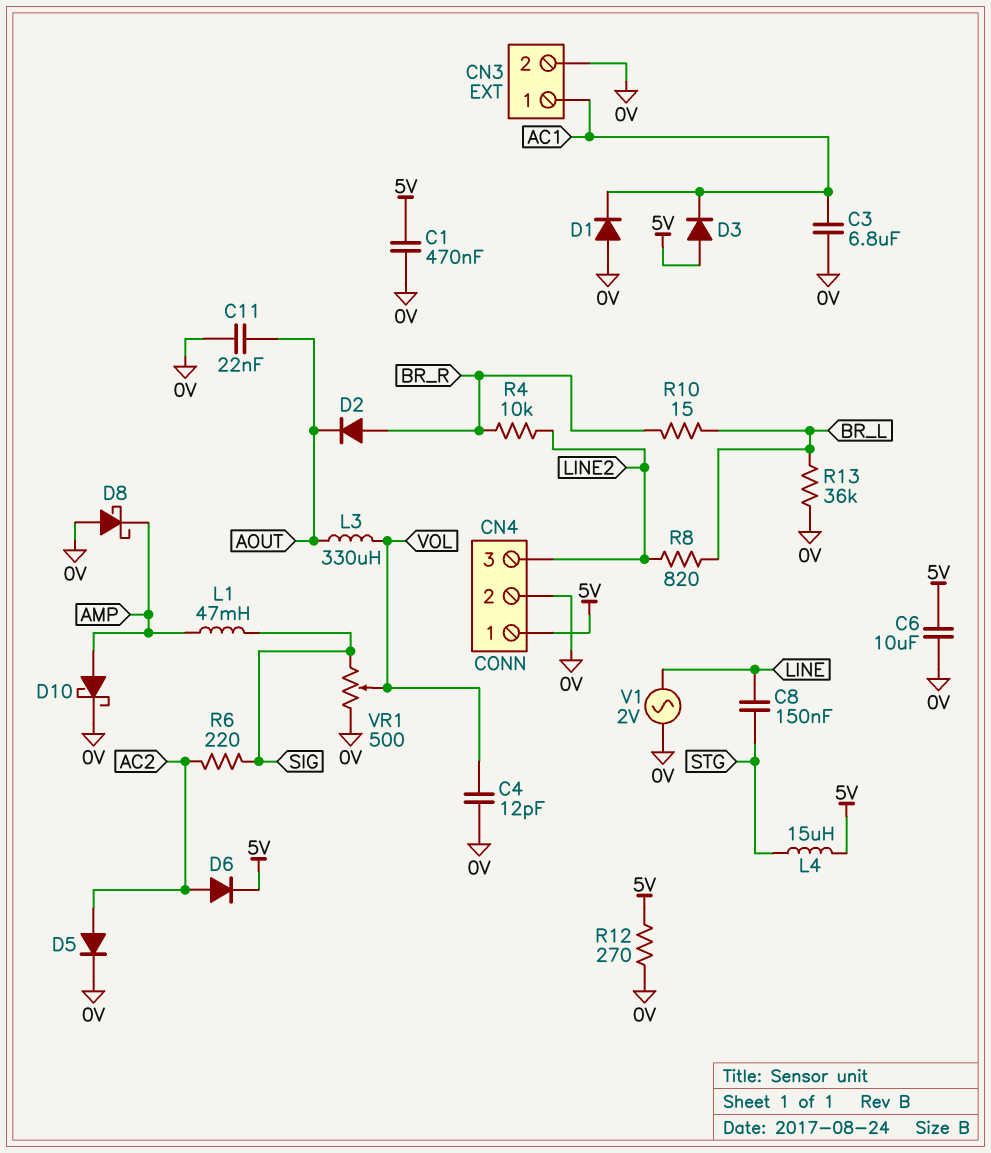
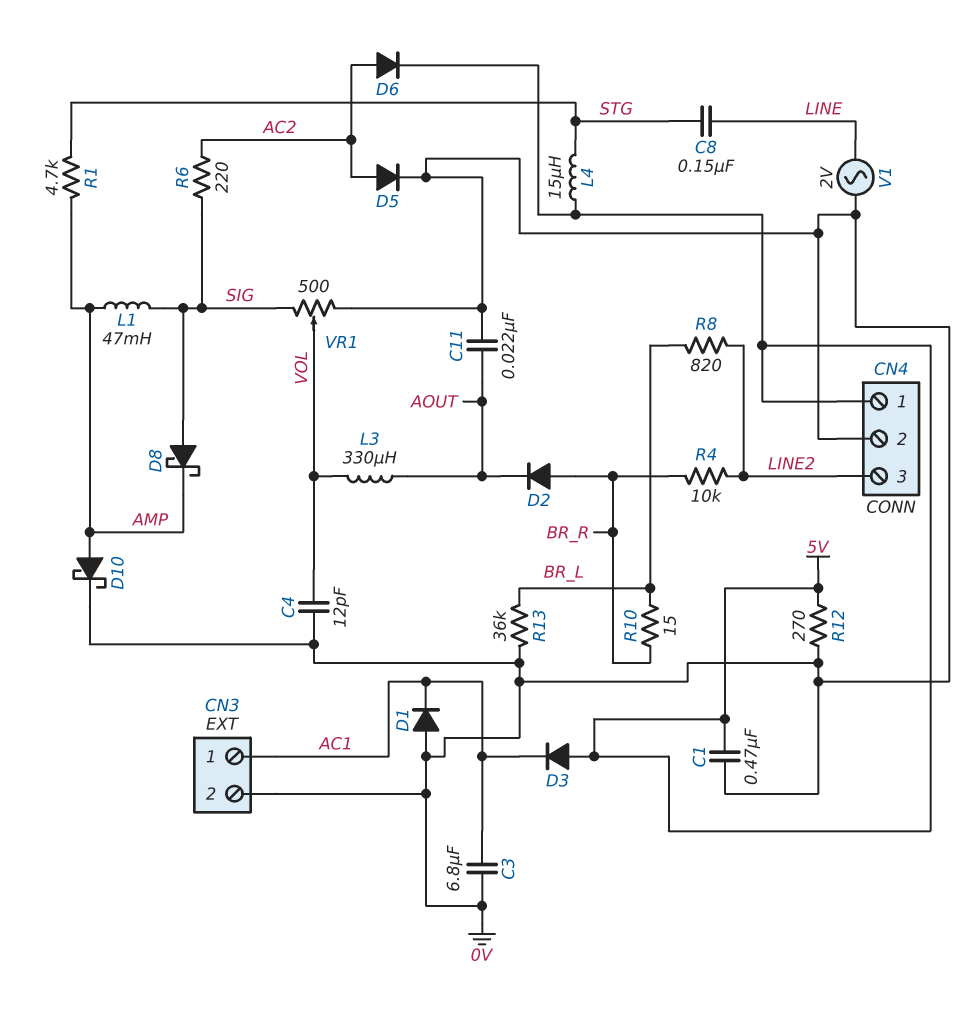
C6: 10uF (0V, 5V) -> none
D8: schottky (A 0V, K AMP) -> schottky (A SIG, K AMP)
R1: none -> 4.7k (AMP, STG)

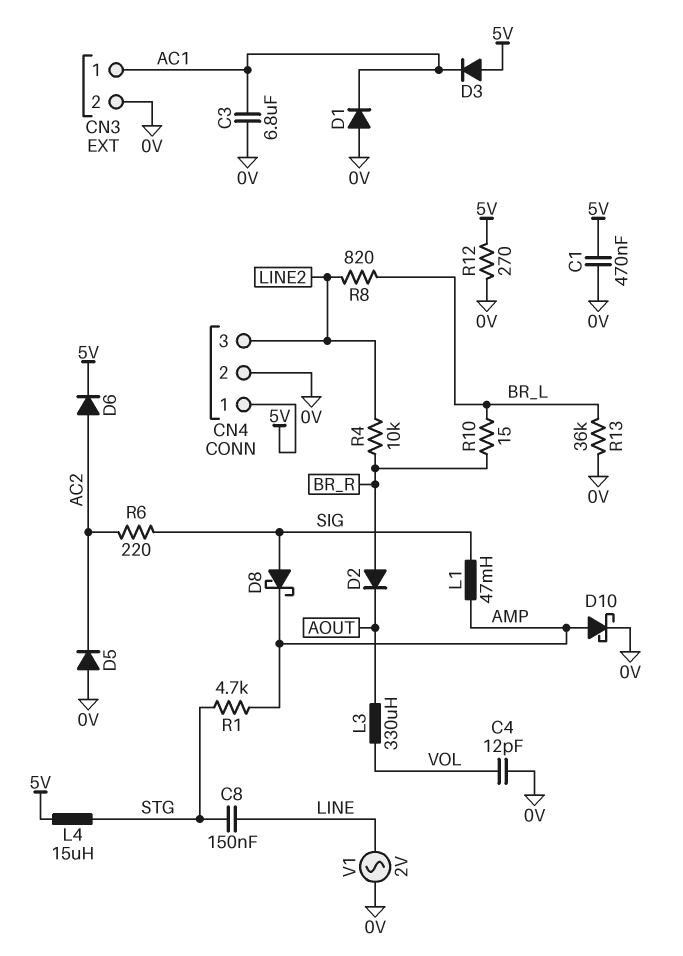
C11: 22nF (0V, AOUT) -> none
D5: diode (A AC2, K 0V) -> diode (A 0V, K AC2)
VR1: 500 (0V, SIG, wiper VOL) -> none

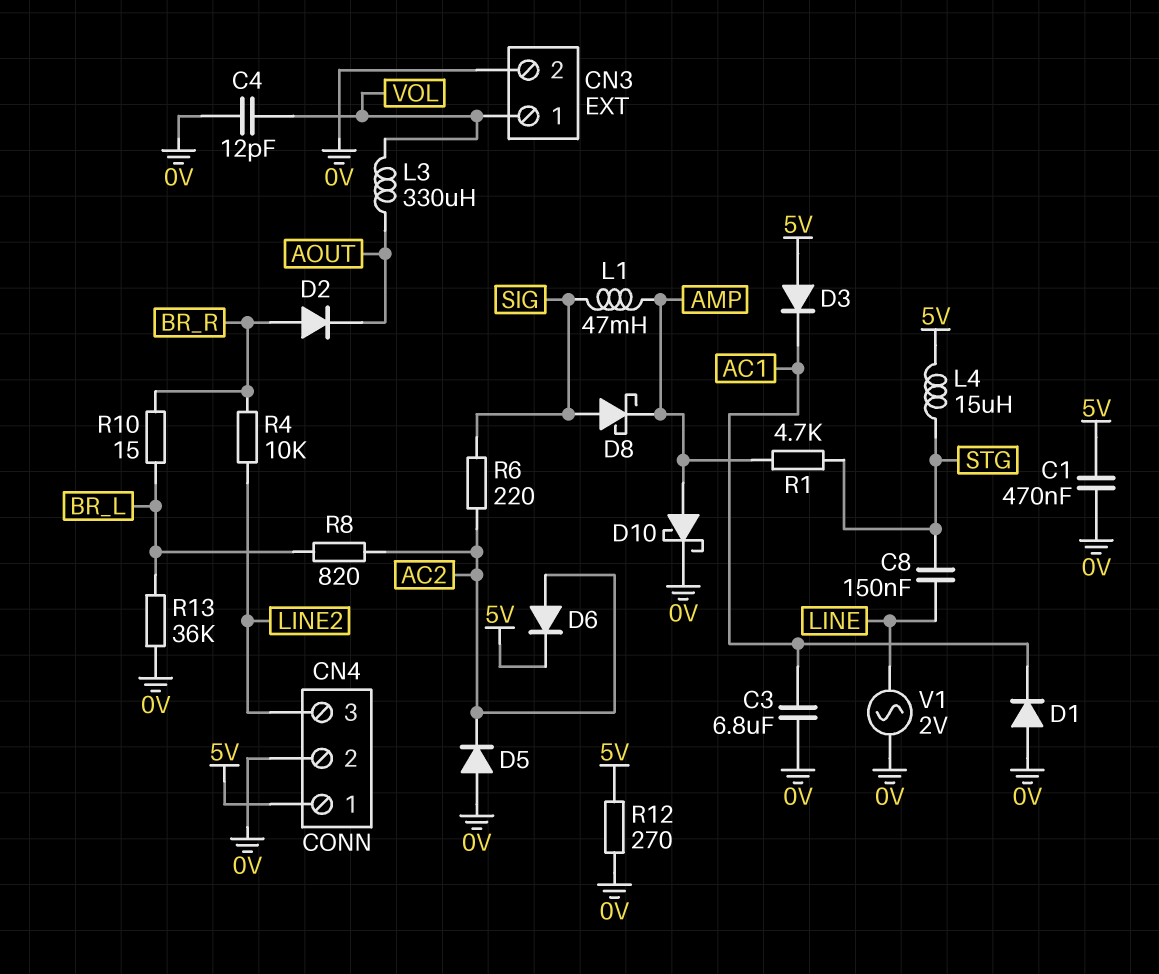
CN3 pin 1: AC1 -> VOL
R8: 820 (BR_L, LINE2) -> 820 (AC2, BR_L)

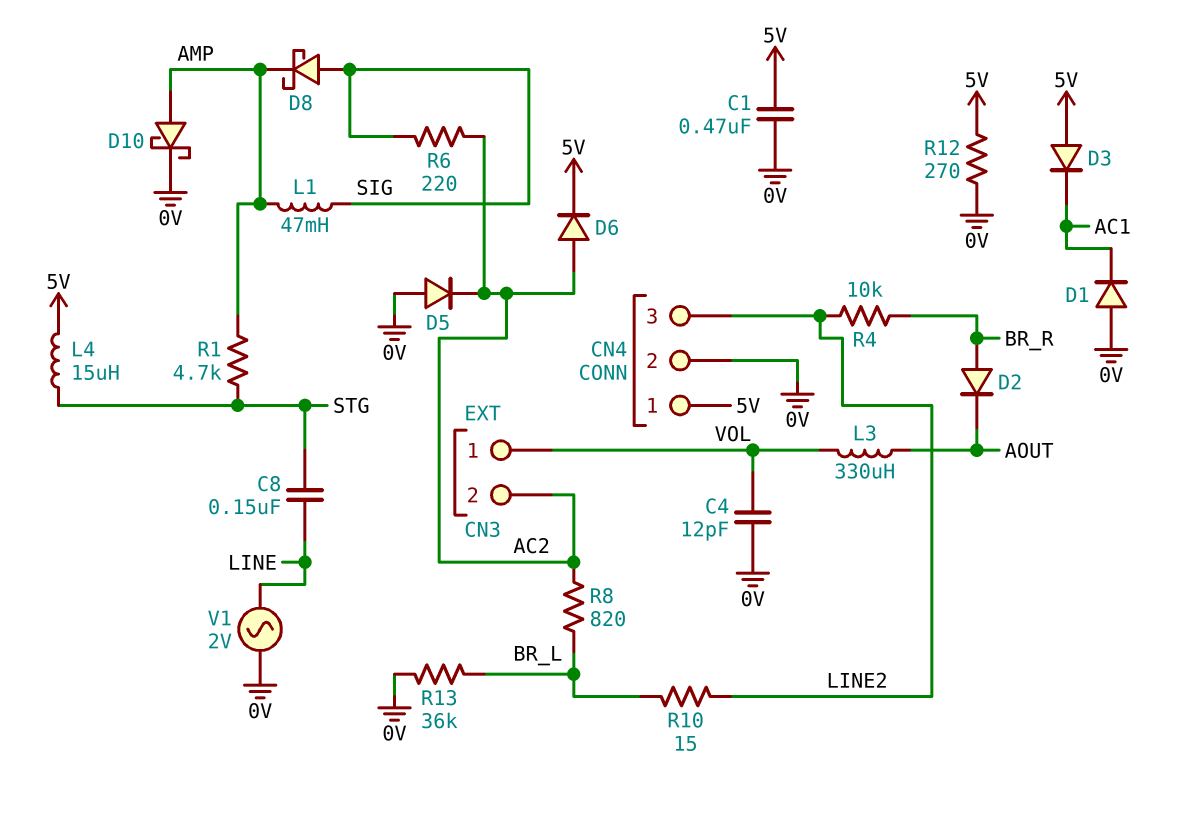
C3: 6.8uF (0V, AC1) -> none
CN3 pin 2: 0V -> AC2
R10: 15 (BR_L, BR_R) -> 15 (BR_L, LINE2)

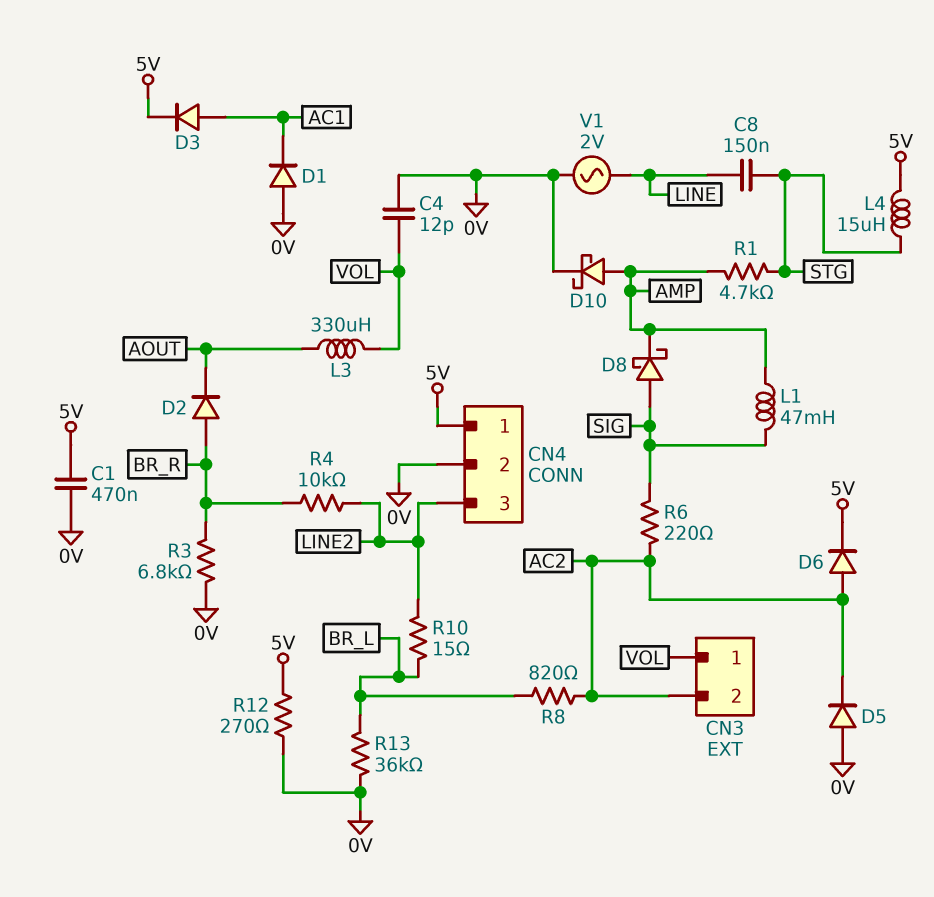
D3: diode (A 5V, K AC1) -> diode (A AC1, K 5V)
R3: none -> 6.8k (0V, BR_R)

